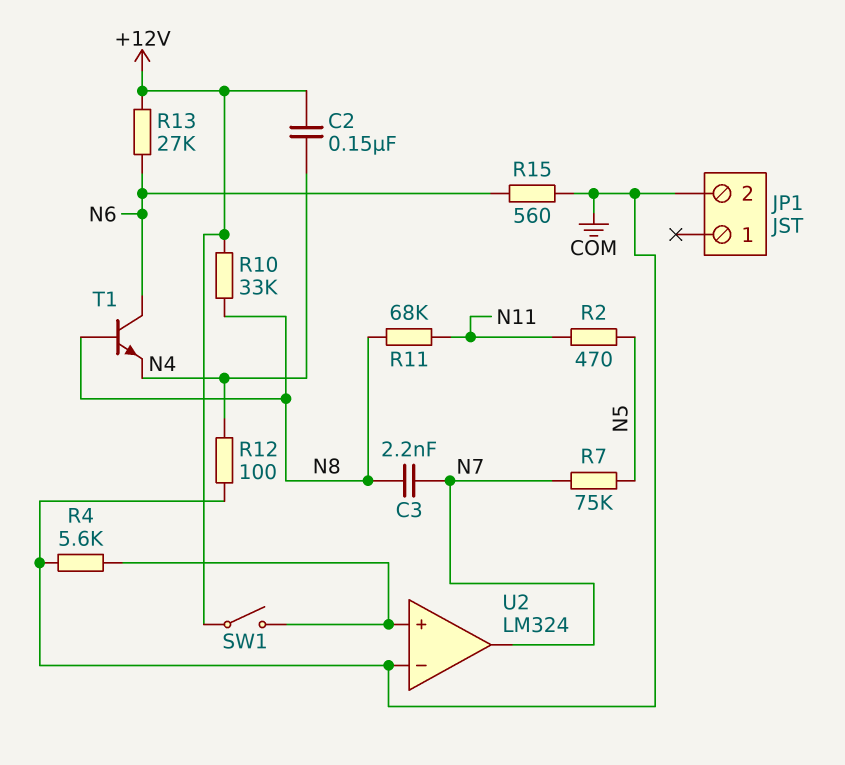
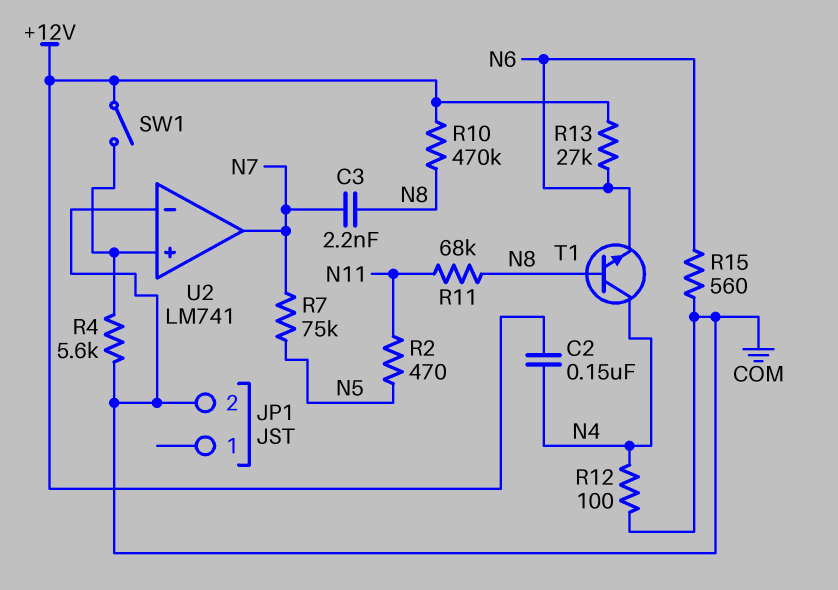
R10: 33k (+12V, N8) -> 470k (+12V, N8)
T1: NPN (B N8, C N6, E N4) -> NPN (B N8, C N4, E N6)
U2: LM324 -> LM741

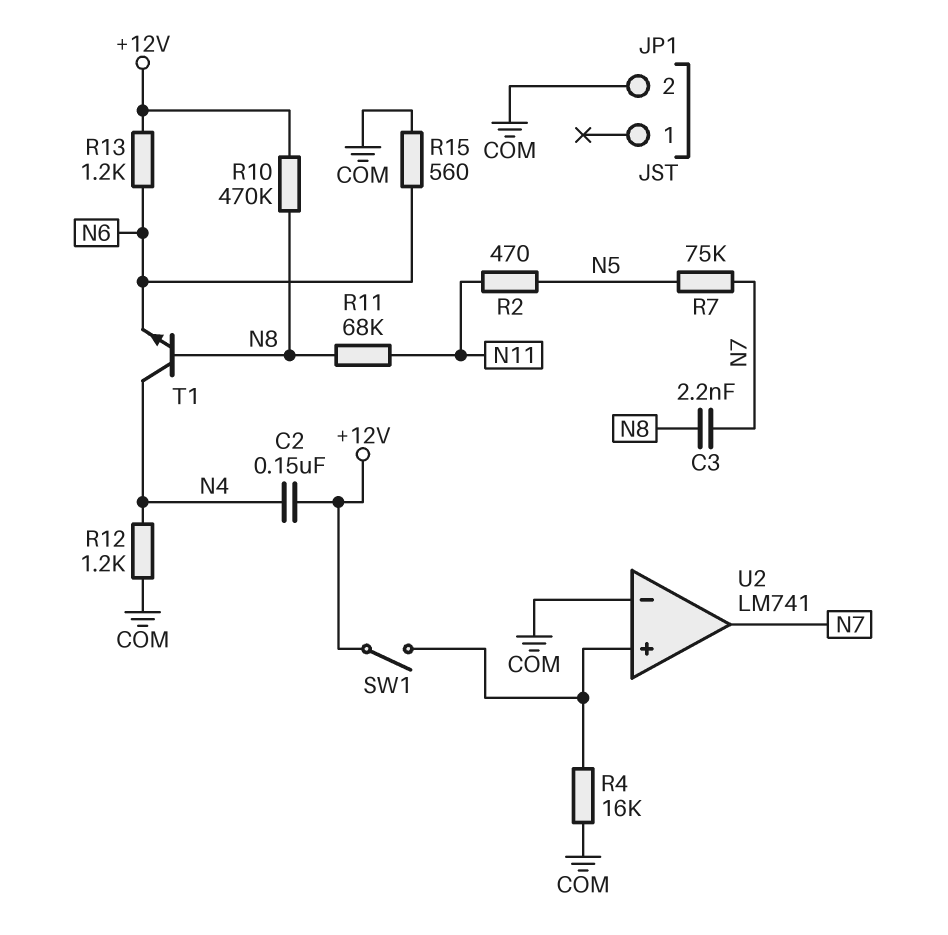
R4: 5.6k (COM, U2/in+) -> 16k (COM, U2/in+)
R12: 100 (COM, N4) -> 1.2k (COM, N4)
R13: 27k (+12V, N6) -> 1.2k (+12V, N6)

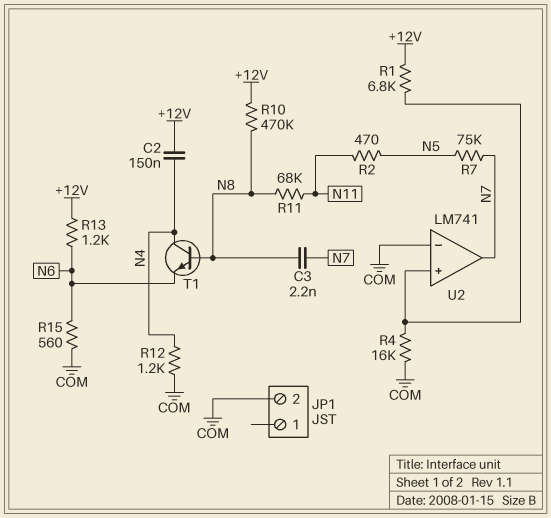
R1: none -> 6.8k (+12V, U2/in+)
SW1: switch (+12V, U2/in+) -> none

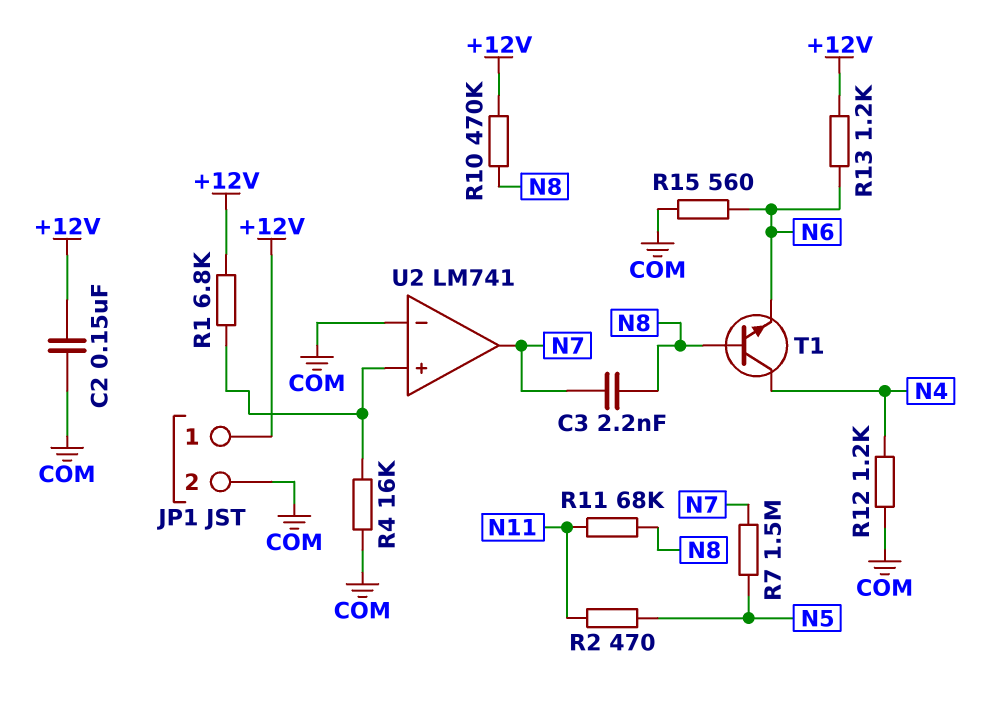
C2: 150nF (+12V, N4) -> 150nF (+12V, COM)
JP1 pin 1: none -> +12V
R7: 75k (N5, N7) -> 1.5M (N5, N7)

